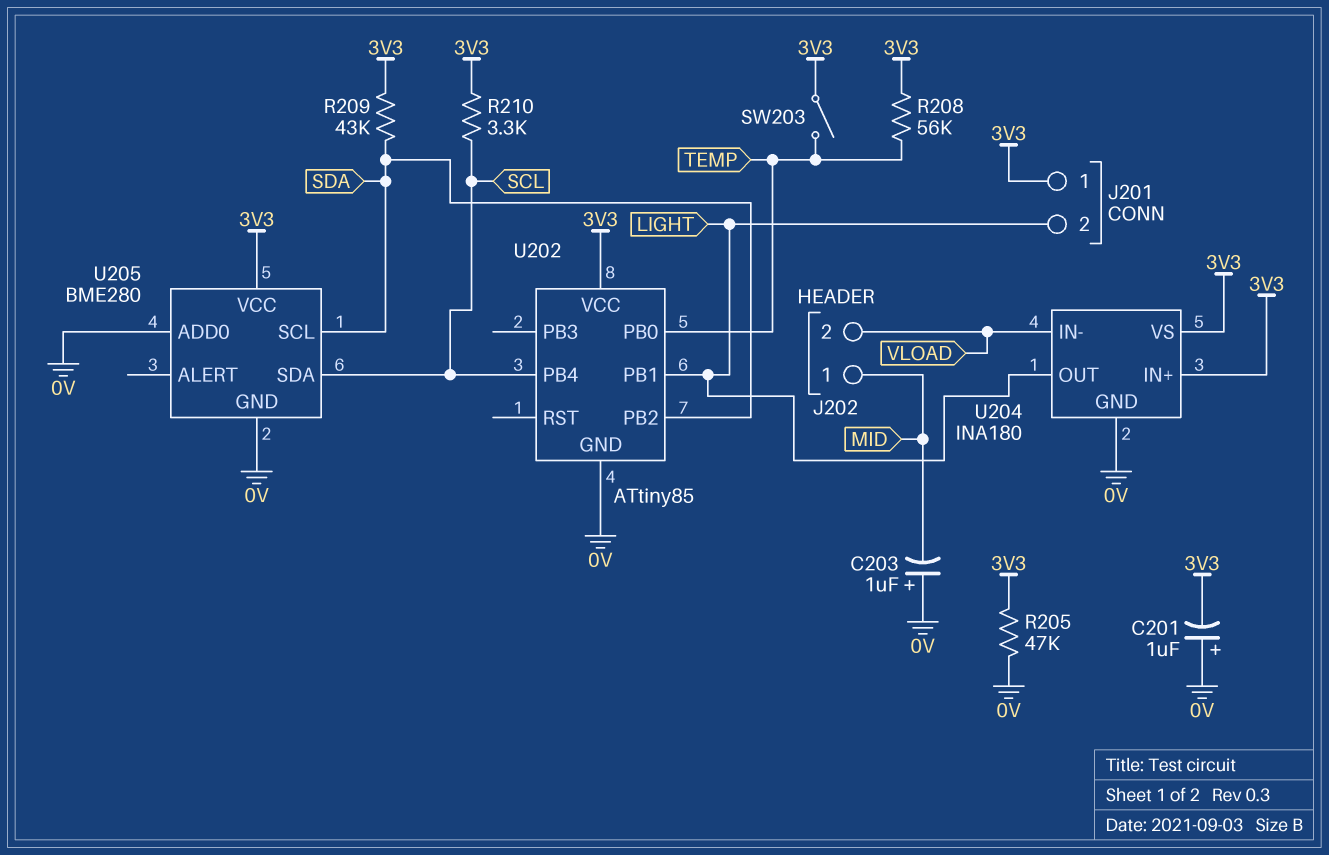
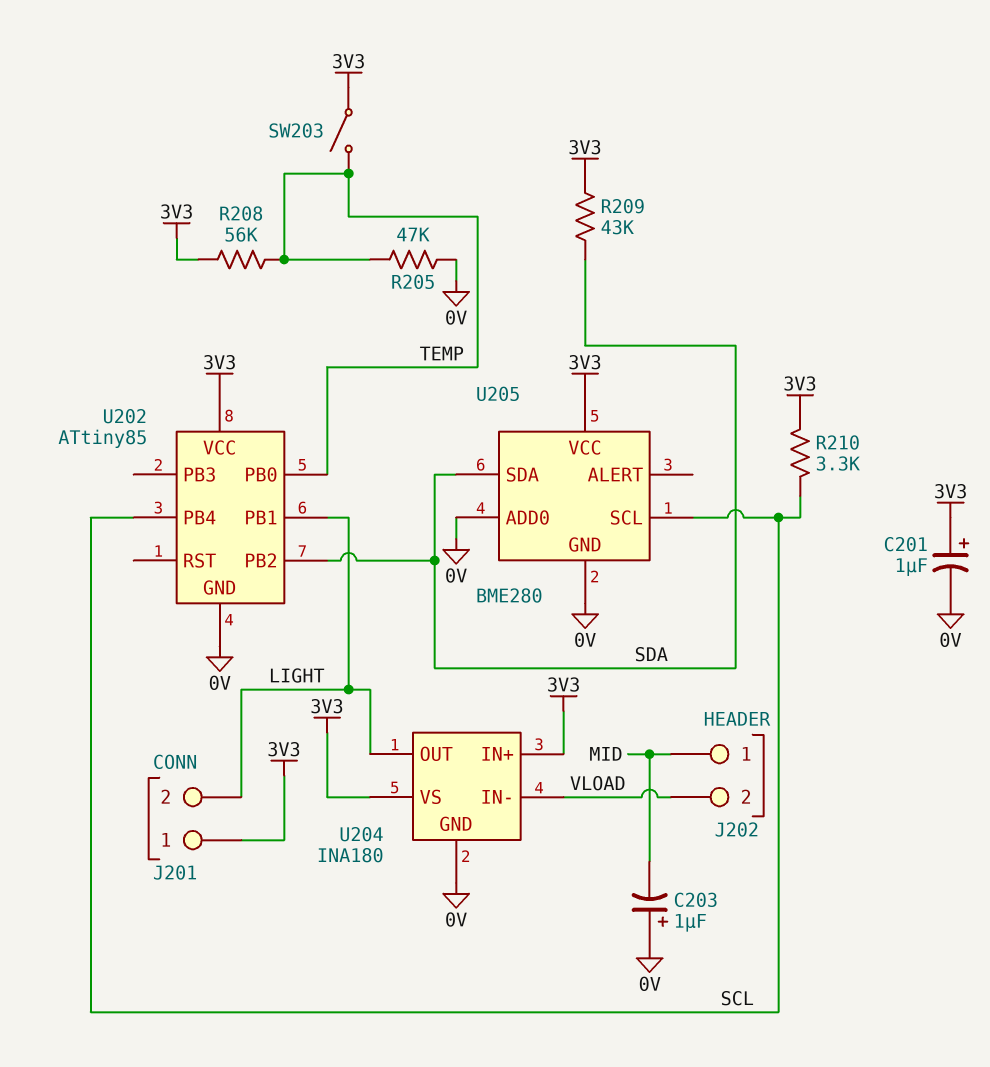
C201: 1uF (plus 0V, minus 3V3) -> 1uF (plus 3V3, minus 0V)
R205: 47k (0V, 3V3) -> 47k (0V, TEMP)
U205 pin SCL: SDA -> SCL
U205 pin SDA: SCL -> SDA

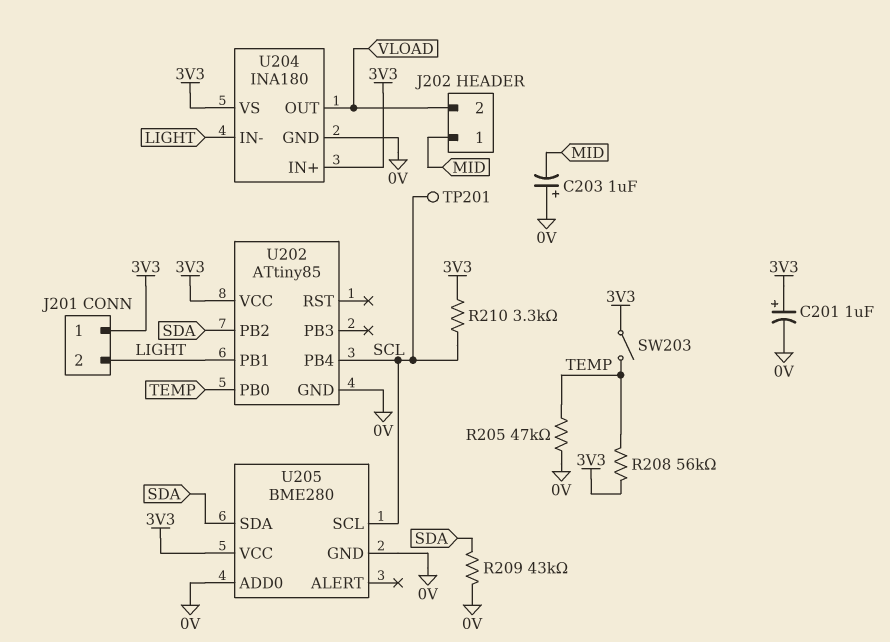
R209: 43k (3V3, SDA) -> 43k (0V, SDA)
TP201: none -> test point (SCL)
U204 pin IN-: VLOAD -> LIGHT
U204 pin OUT: LIGHT -> VLOAD

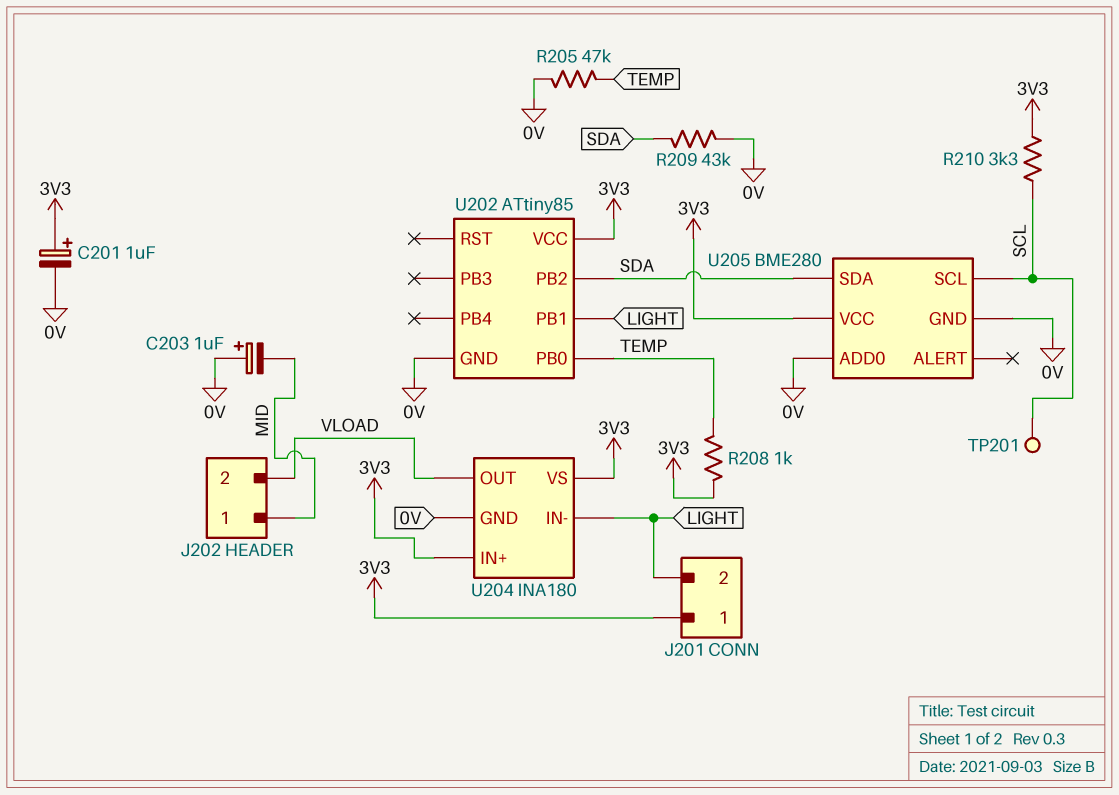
R208: 56k (3V3, TEMP) -> 1k (3V3, TEMP)
SW203: switch (3V3, TEMP) -> none
U202 pin PB4: SCL -> none

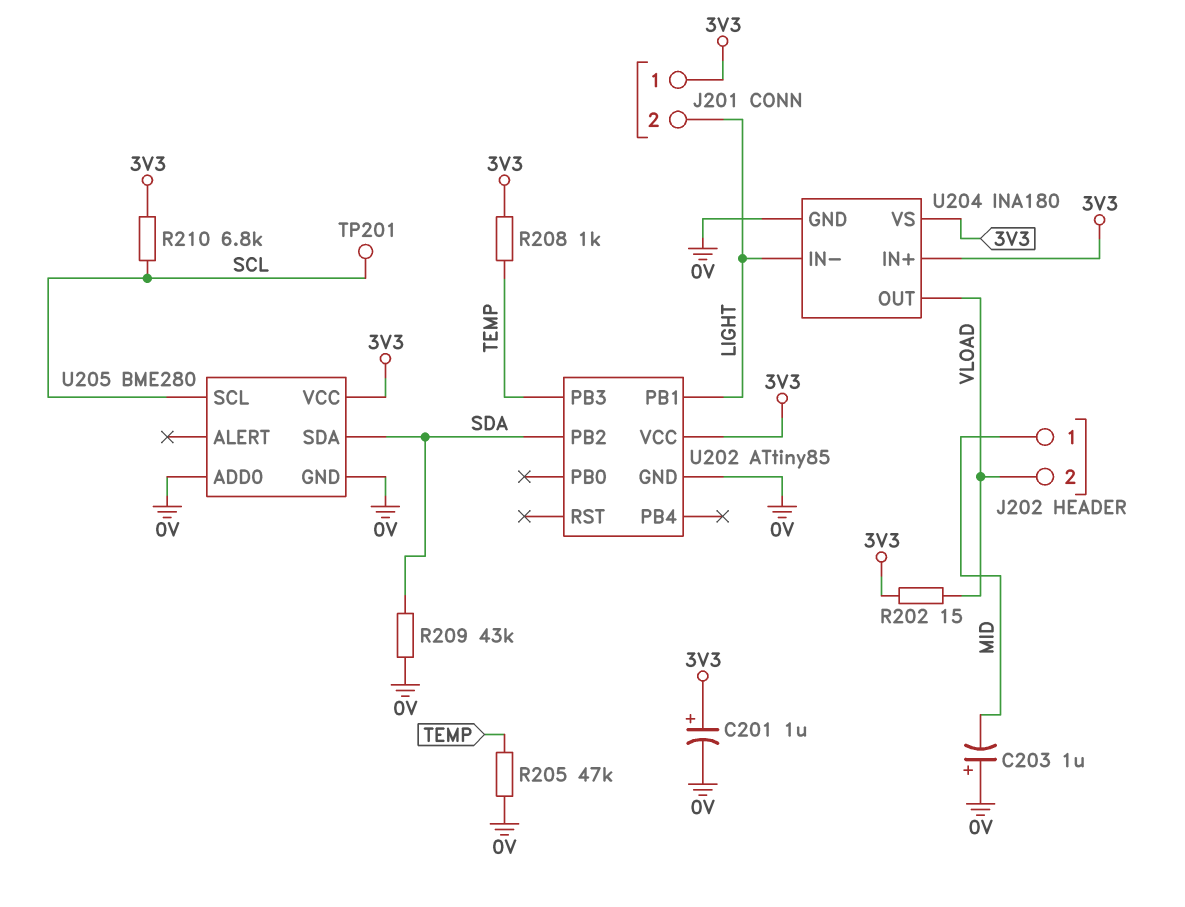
R202: none -> 15 (3V3, VLOAD)
R210: 3.3k (3V3, SCL) -> 6.8k (3V3, SCL)
U202 pin PB0: TEMP -> none
U202 pin PB3: none -> TEMP

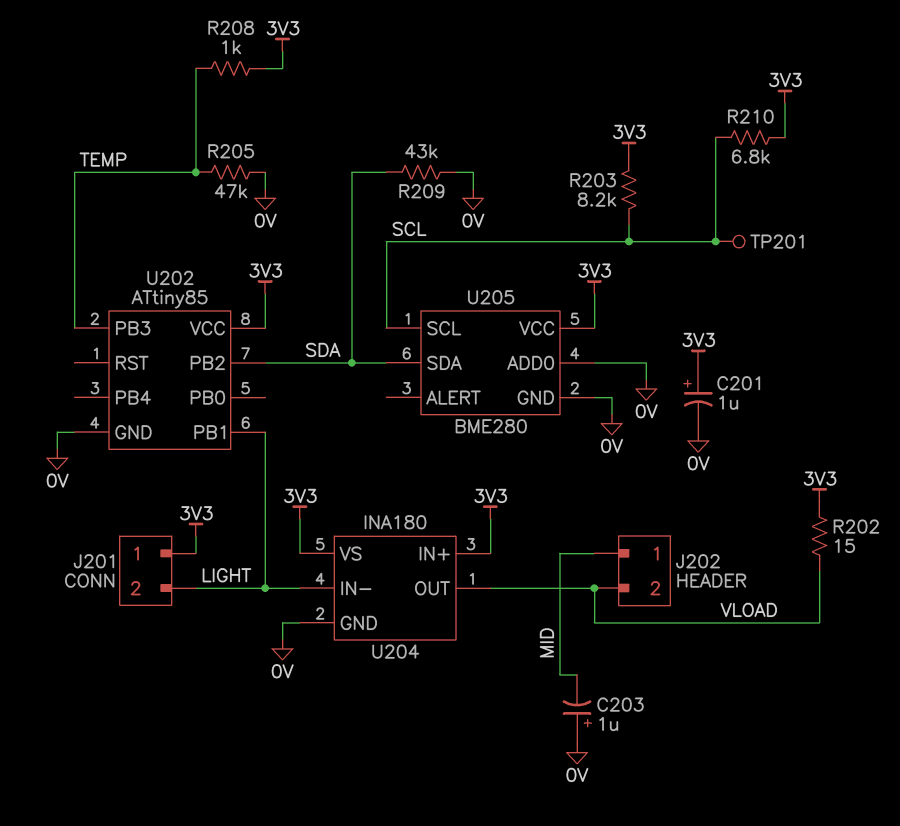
R203: none -> 8.2k (3V3, SCL)

